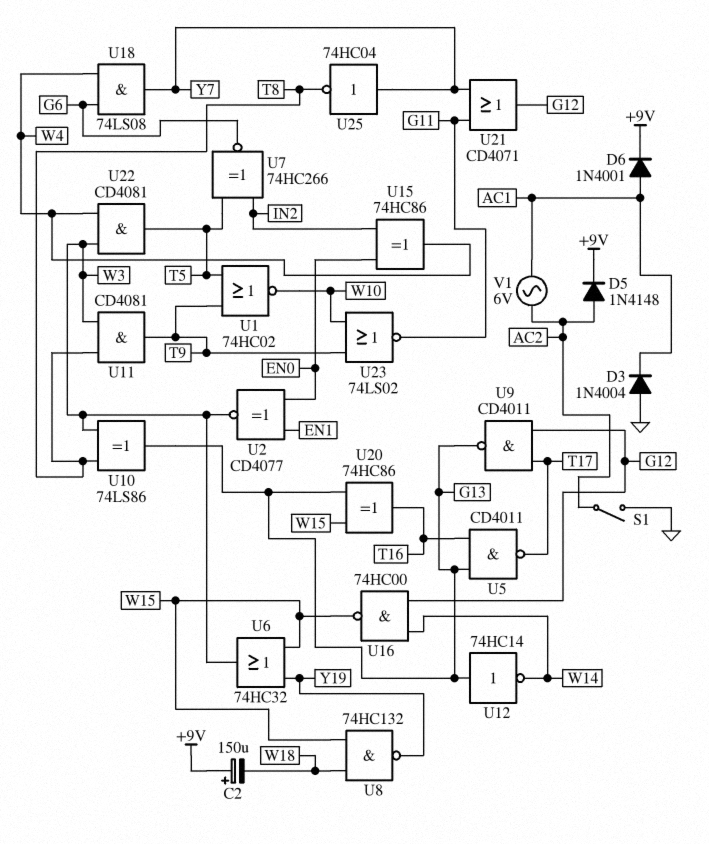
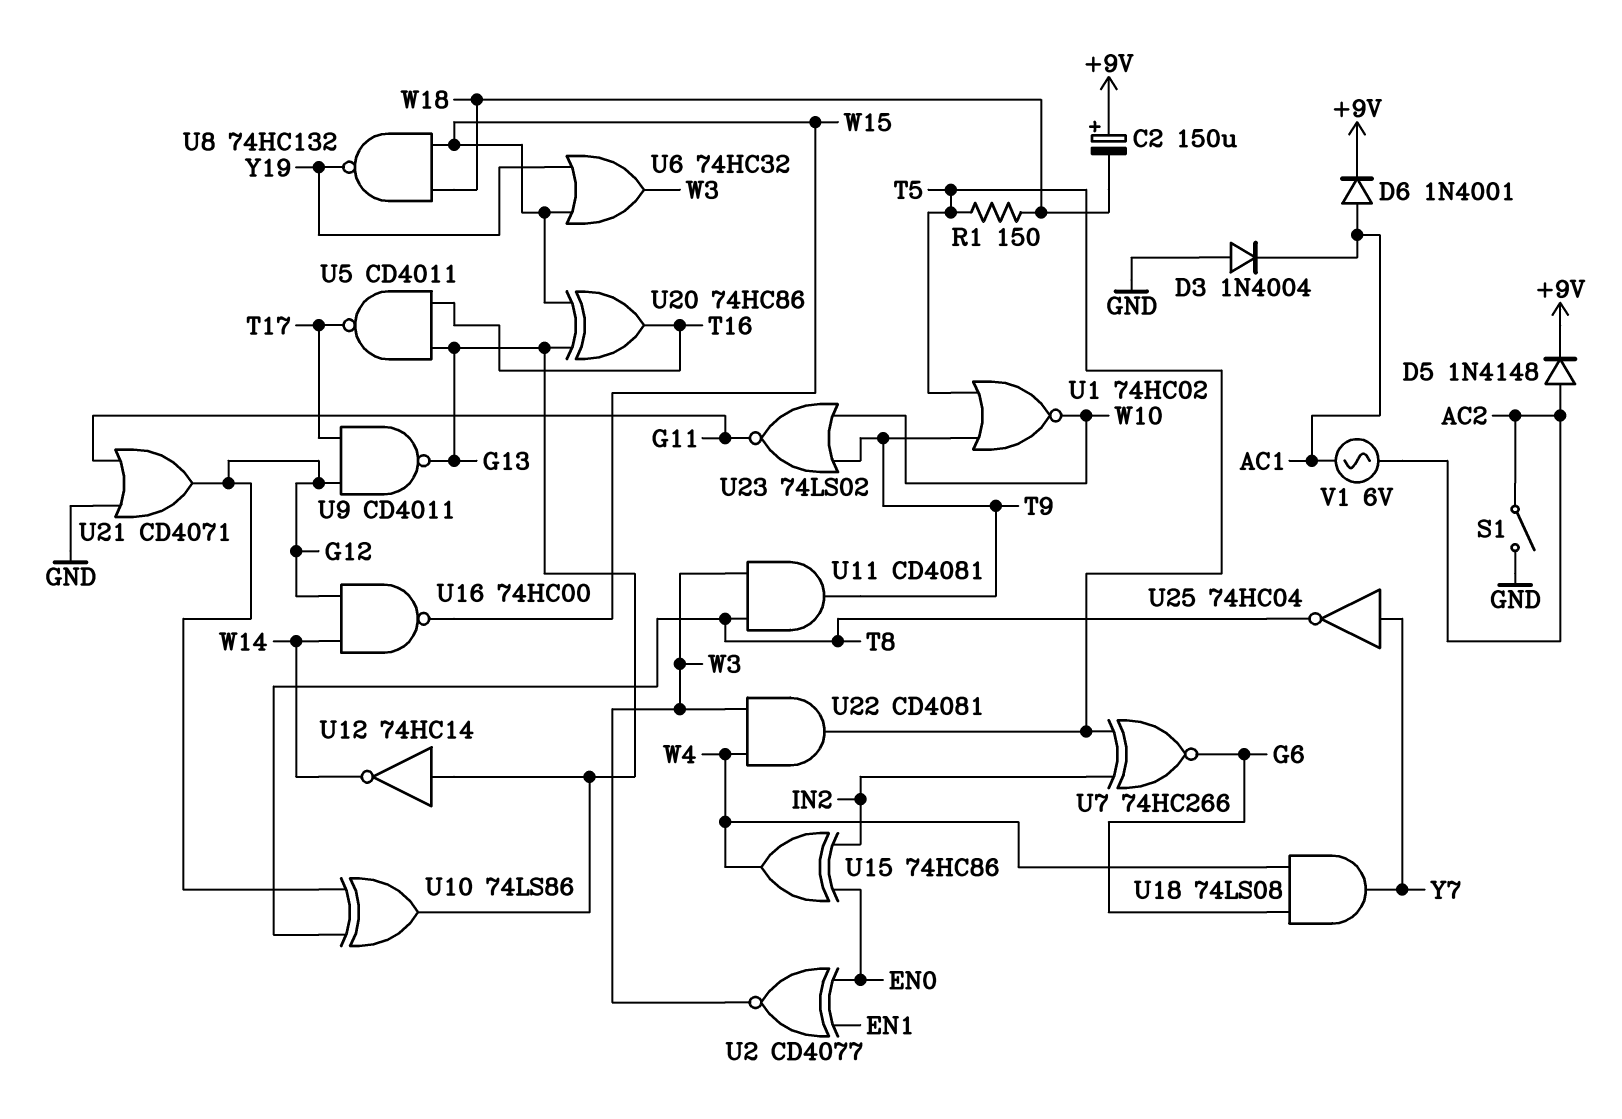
R1: none -> 150 (T5, W18)
U10: XOR 74LS86 (in T8, in W3, out G13) -> XOR 74LS86 (in G12, in T8, out G13)
U21: OR CD4071 (in G11, in Y7, out G12) -> OR CD4071 (in G11, in GND, out G12)

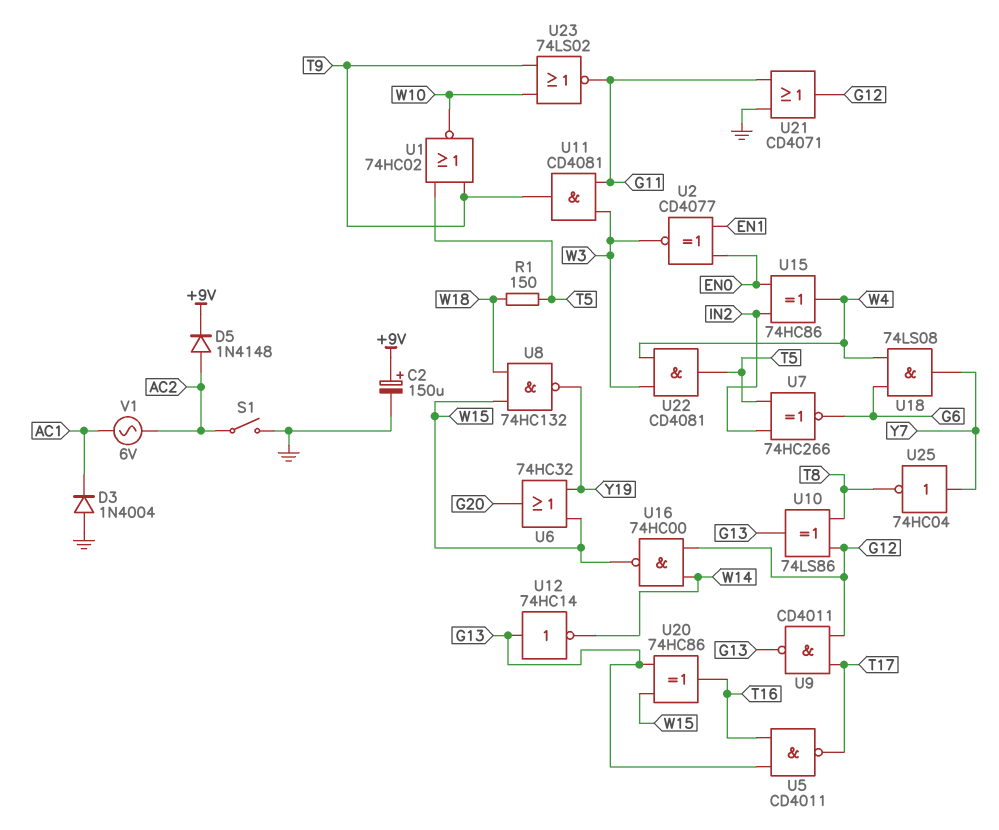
C2: 150uF (plus +9V, minus W18) -> 150uF (plus +9V, minus GND)
D6: diode 1N4001 (A AC1, K +9V) -> none
U6: OR 74HC32 (in W15, in Y19, out W3) -> OR 74HC32 (in W15, in Y19, out G20)
U11: AND CD4081 (in T8, in W3, out T9) -> AND CD4081 (in G11, in W3, out T9)

